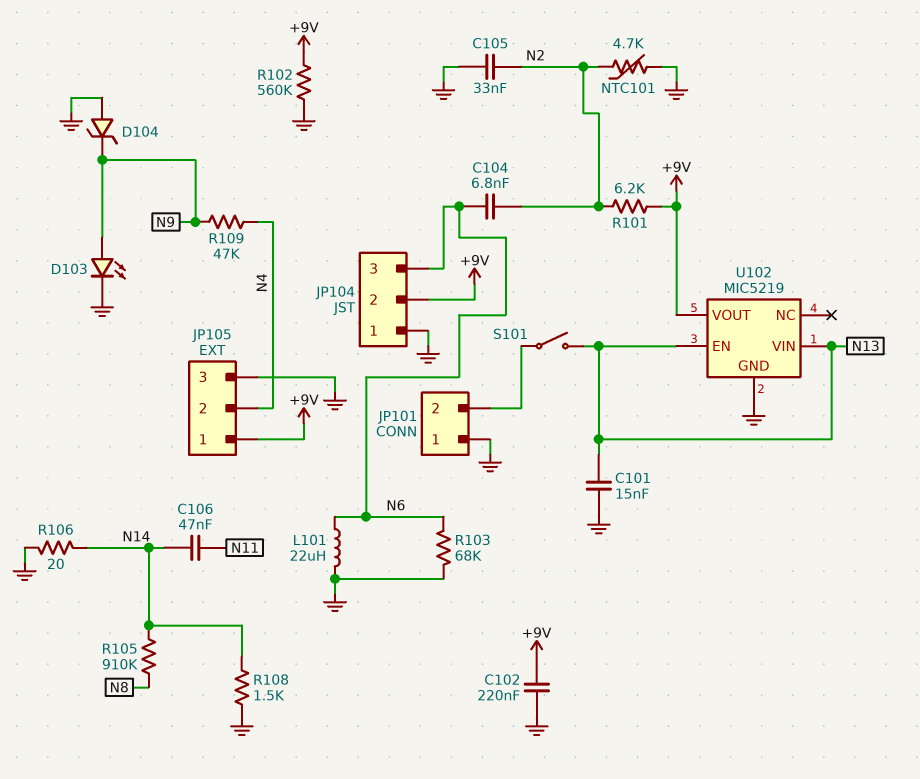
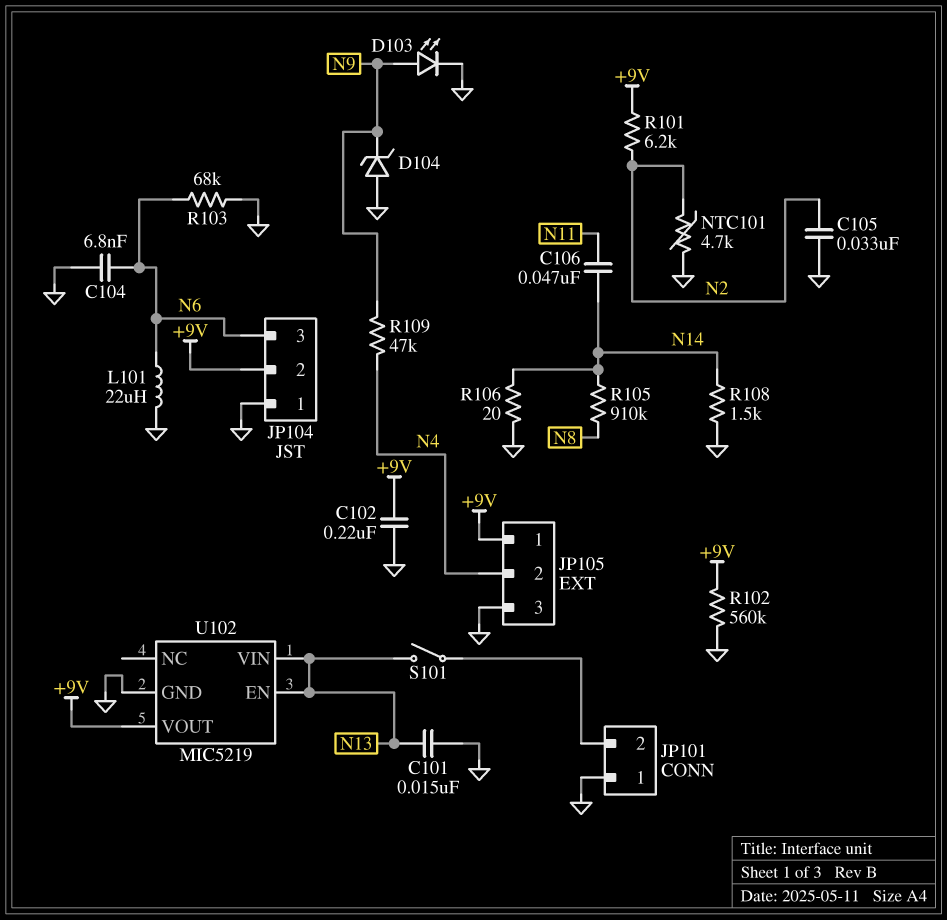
C104: 6.8nF (N2, N6) -> 6.8nF (GND, N6)

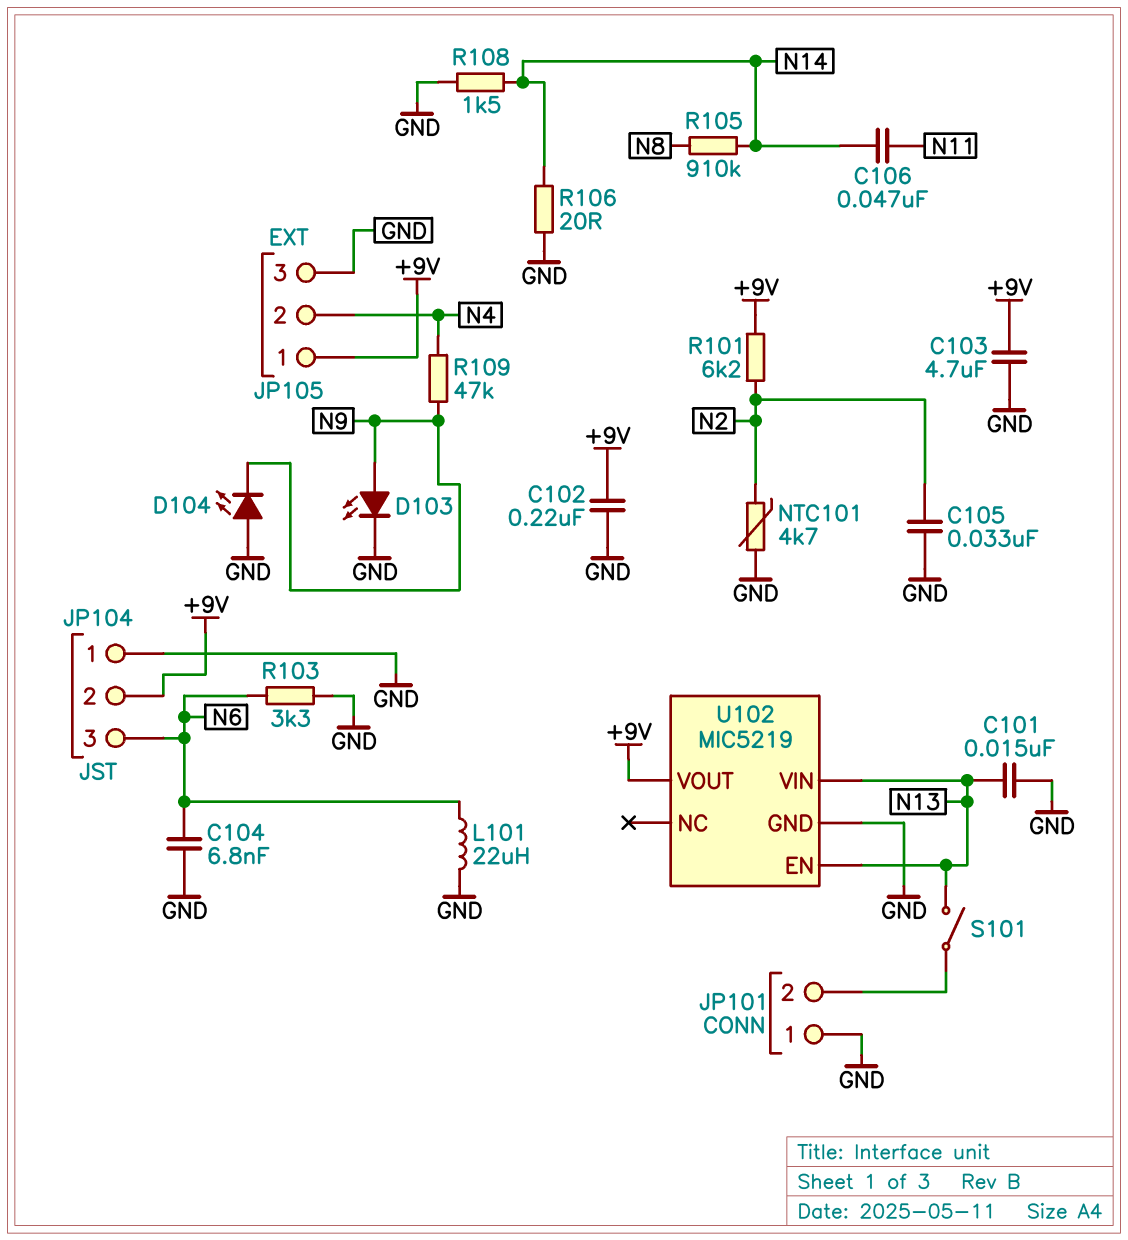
C103: none -> 4.7uF (+9V, GND)
D104: zener (A GND, K N9) -> LED (A GND, K N9)
R102: 560k (+9V, GND) -> none
R103: 68k (GND, N6) -> 3.3k (GND, N6)

